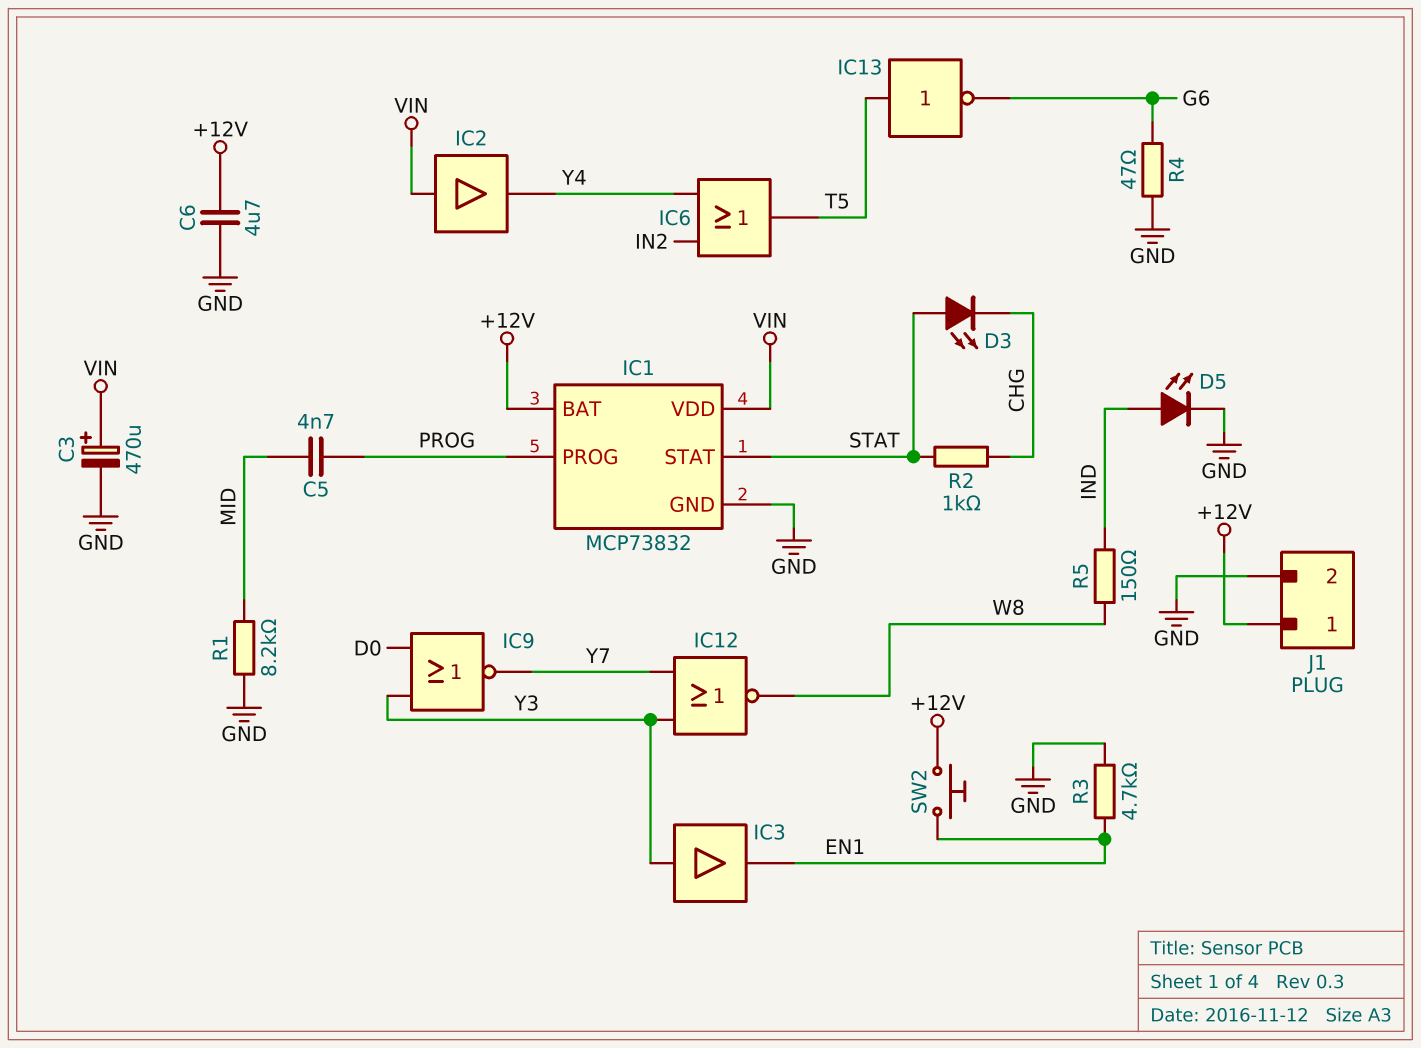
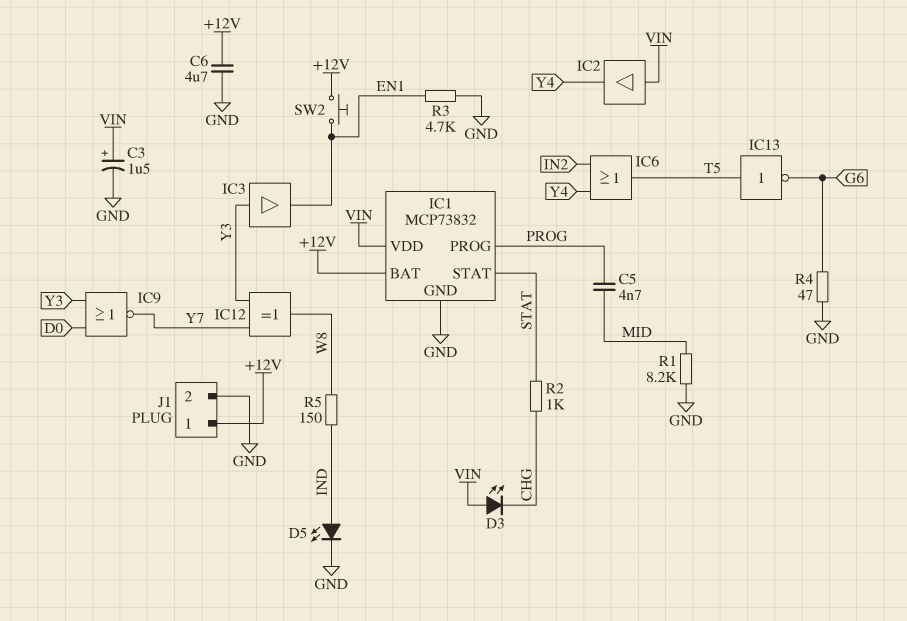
C3: 470uF (plus VIN, minus GND) -> 1.5uF (plus VIN, minus GND)
D3: LED (A STAT, K CHG) -> LED (A VIN, K CHG)
IC12: NOR (in Y3, in Y7, out W8) -> XOR (in Y3, in Y7, out W8)

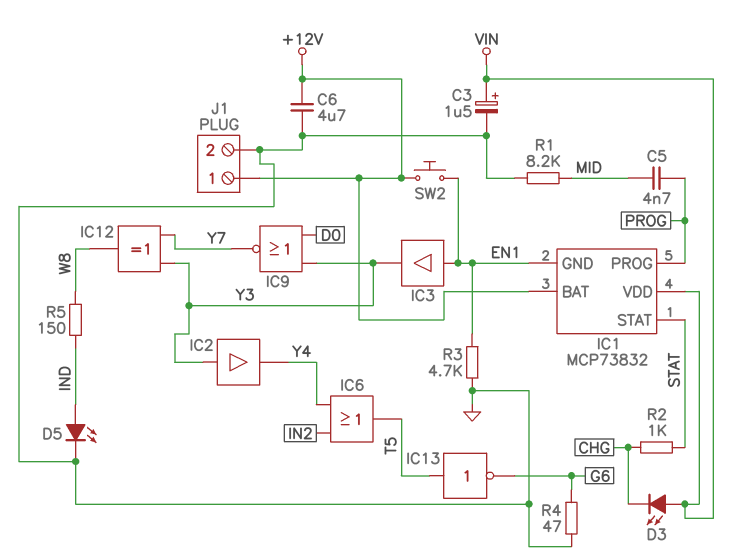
IC1 pin GND: GND -> EN1
IC2: buffer (in VIN, out Y4) -> buffer (in Y3, out Y4)
IC3: buffer (in Y3, out EN1) -> buffer (in EN1, out Y3)

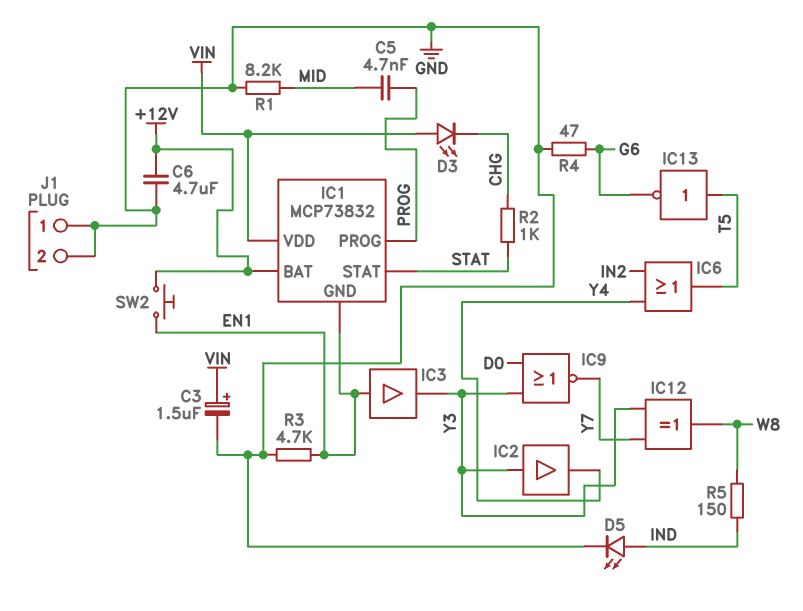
J1 pin 1: +12V -> GND

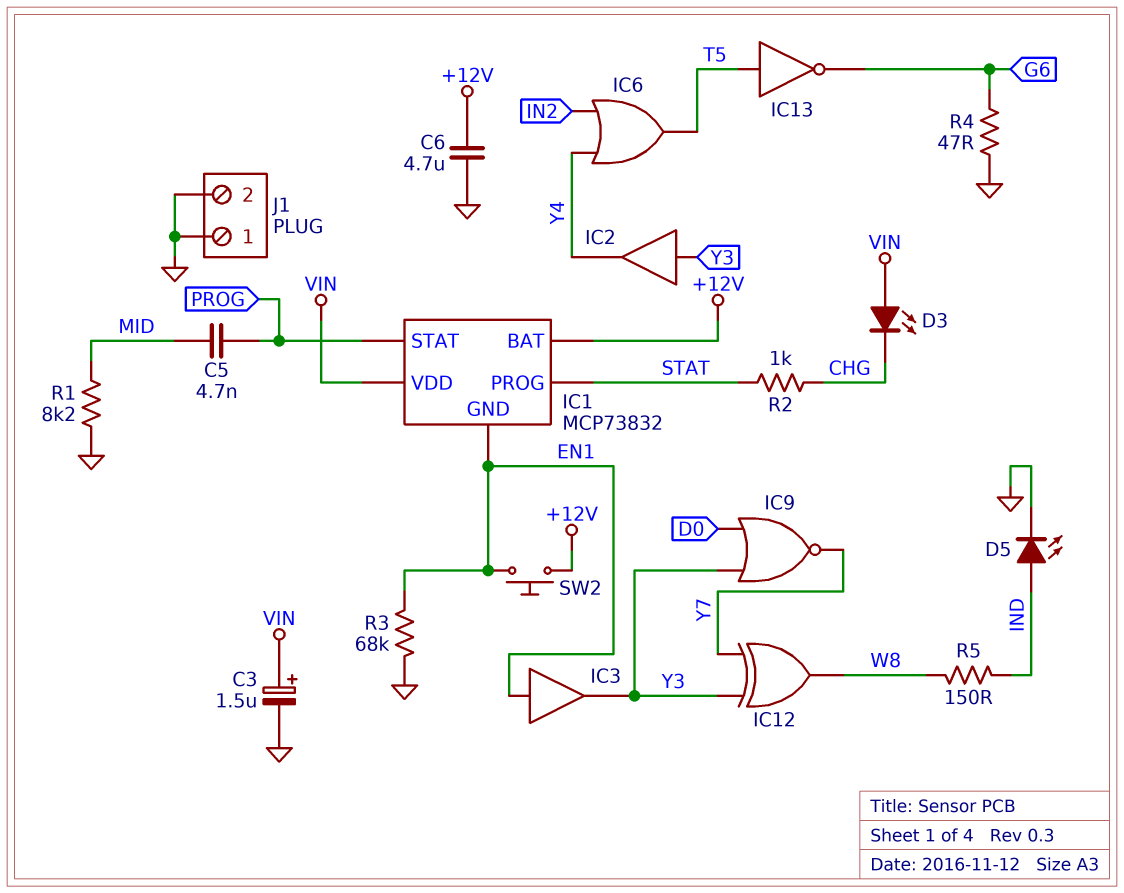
IC1 pin PROG: PROG -> STAT
IC1 pin STAT: STAT -> PROG
R3: 4.7k (EN1, GND) -> 68k (EN1, GND)

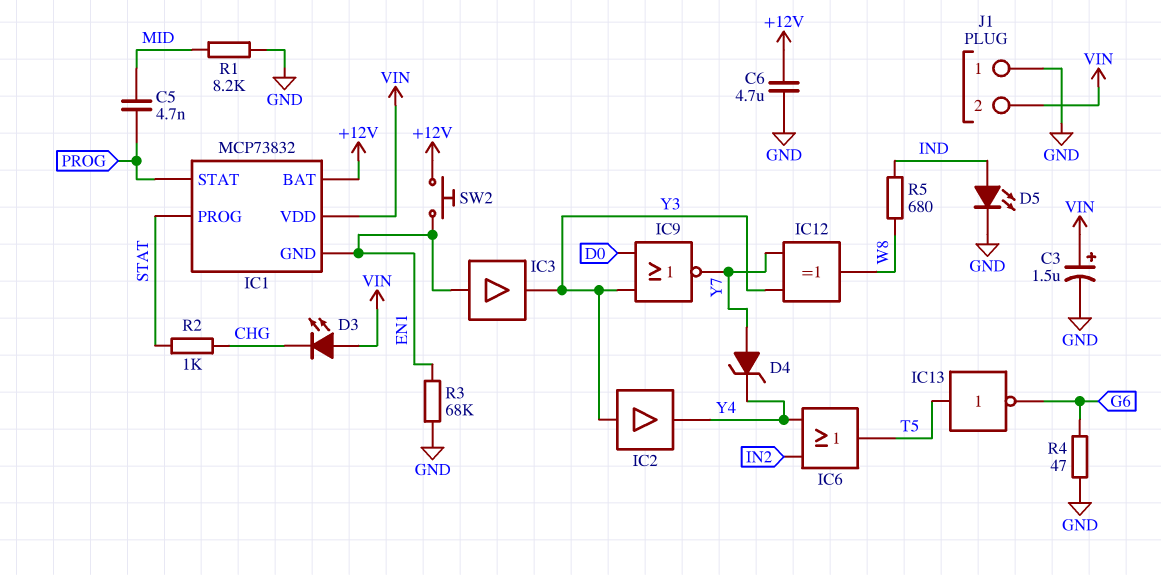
D4: none -> zener (A Y7, K Y4)
J1 pin 2: GND -> VIN
R5: 150 (IND, W8) -> 680 (IND, W8)

